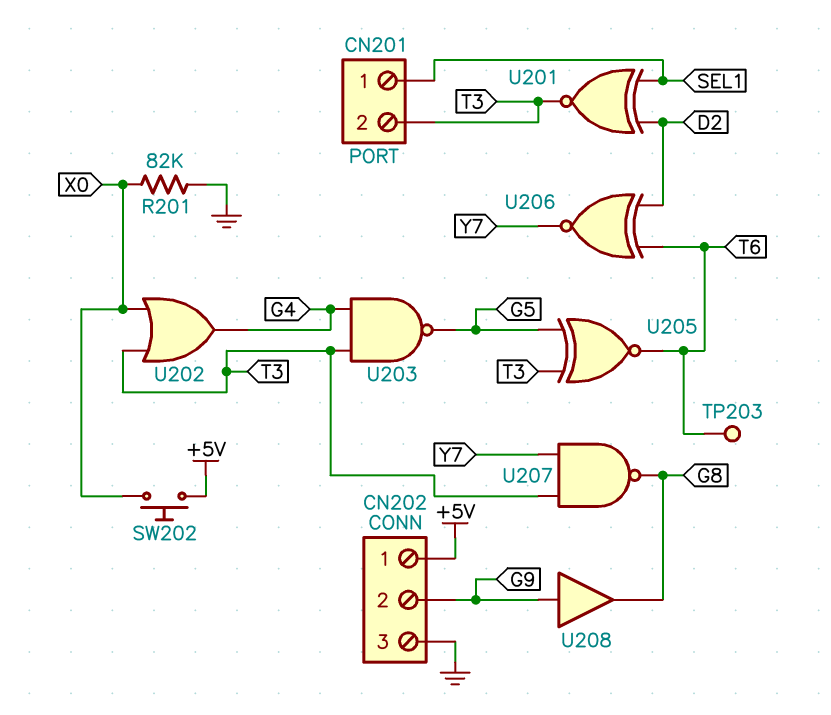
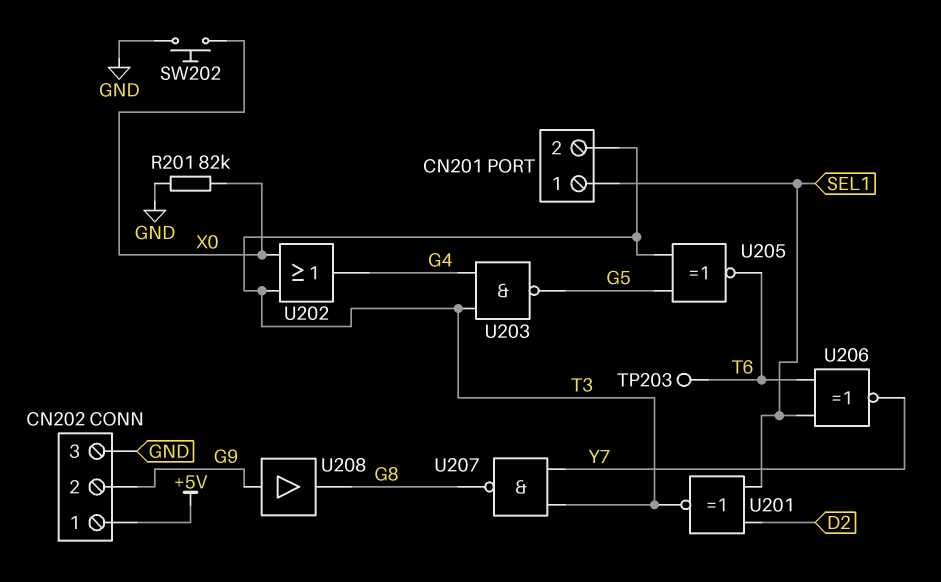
SW202: button (+5V, X0) -> button (GND, X0)
U206: XNOR (in D2, in T6, out Y7) -> XNOR (in SEL1, in T6, out Y7)

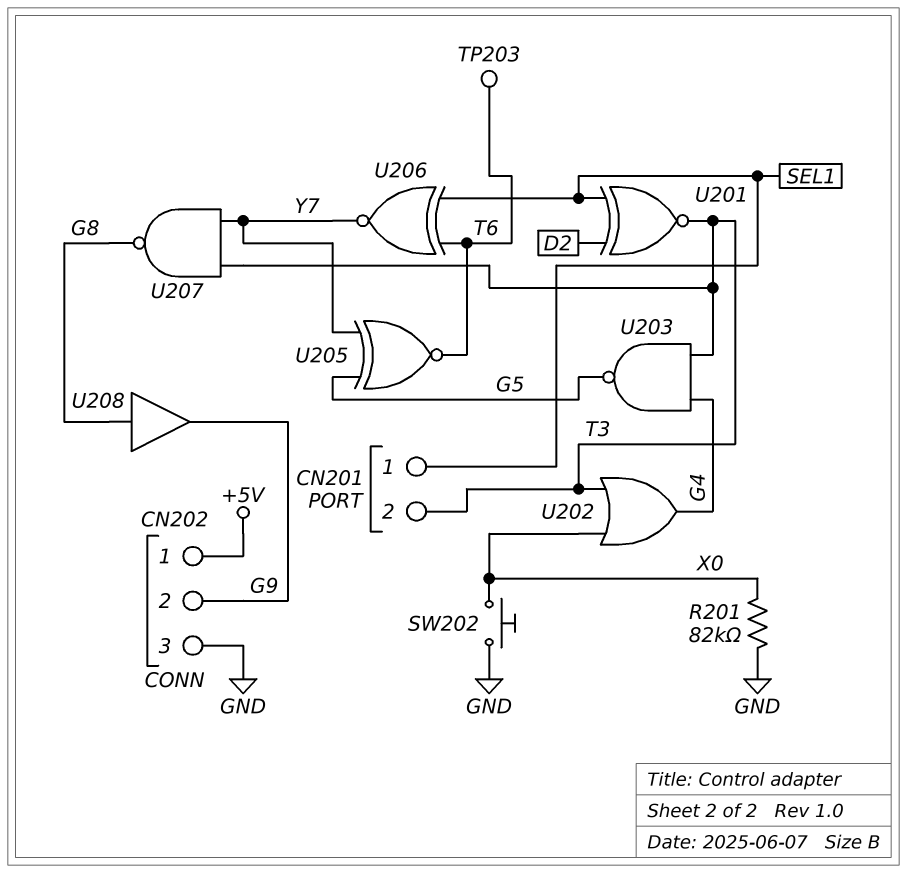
U205: XNOR (in G5, in T3, out T6) -> XNOR (in G5, in Y7, out T6)
U208: buffer (in G9, out G8) -> buffer (in G8, out G9)

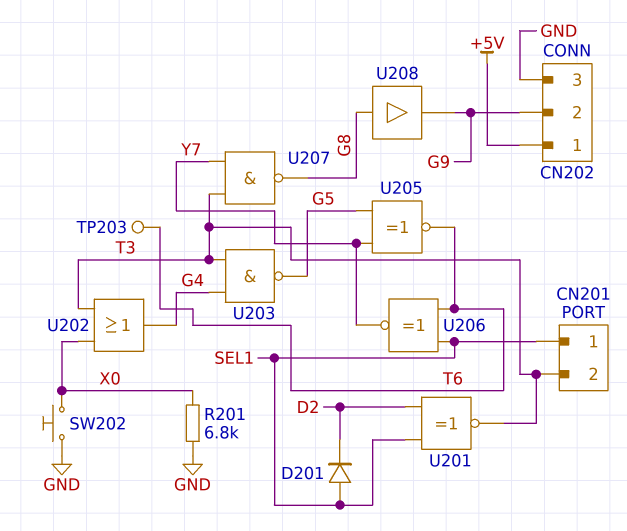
D201: none -> diode (A SEL1, K D2)
R201: 82k (GND, X0) -> 6.8k (GND, X0)

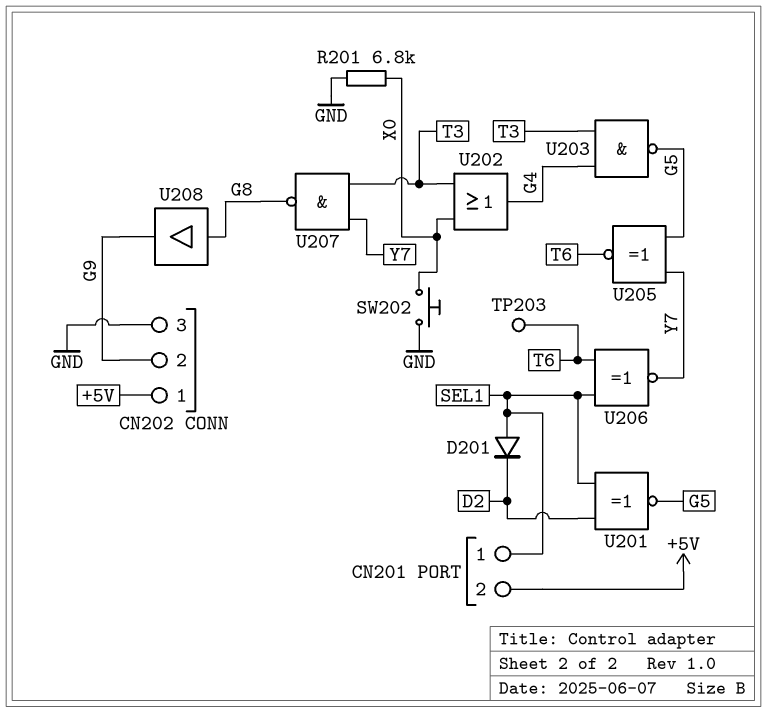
CN201 pin 2: T3 -> +5V
U201: XNOR (in D2, in SEL1, out T3) -> XNOR (in D2, in SEL1, out G5)

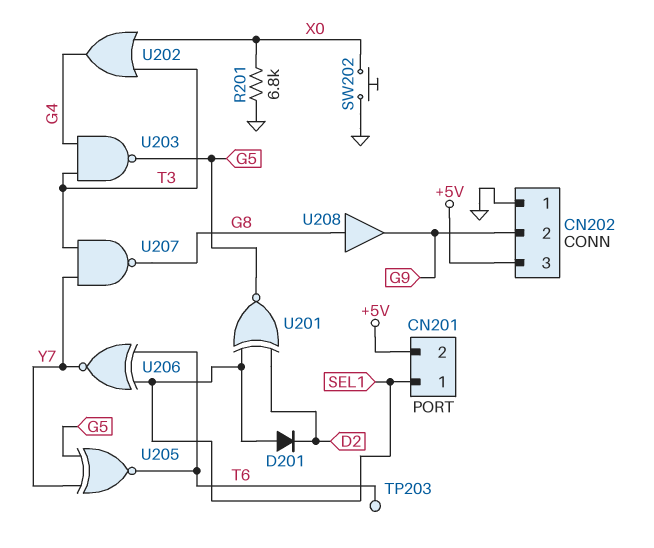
CN202 pin 1: +5V -> GND
CN202 pin 3: GND -> +5V

